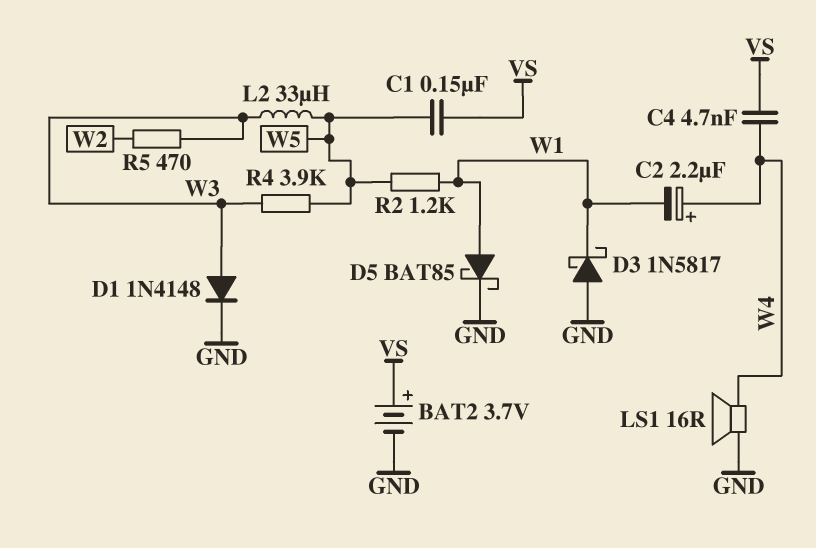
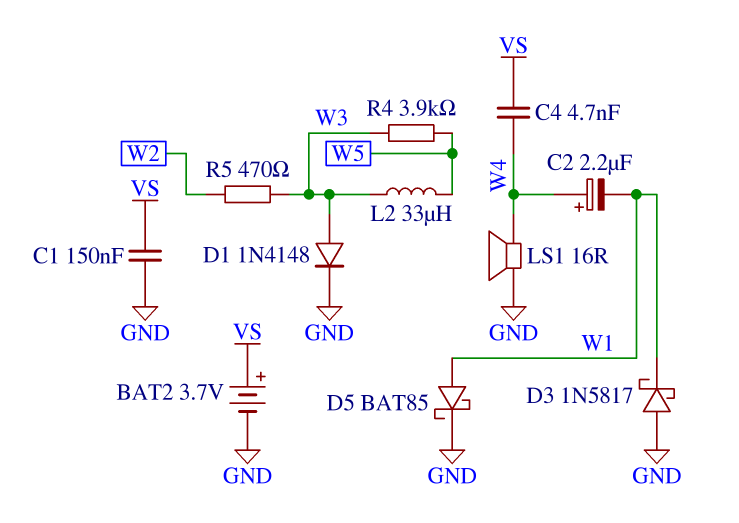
C1: 150nF (VS, W5) -> 150nF (GND, VS)
R2: 1.2k (W1, W5) -> none

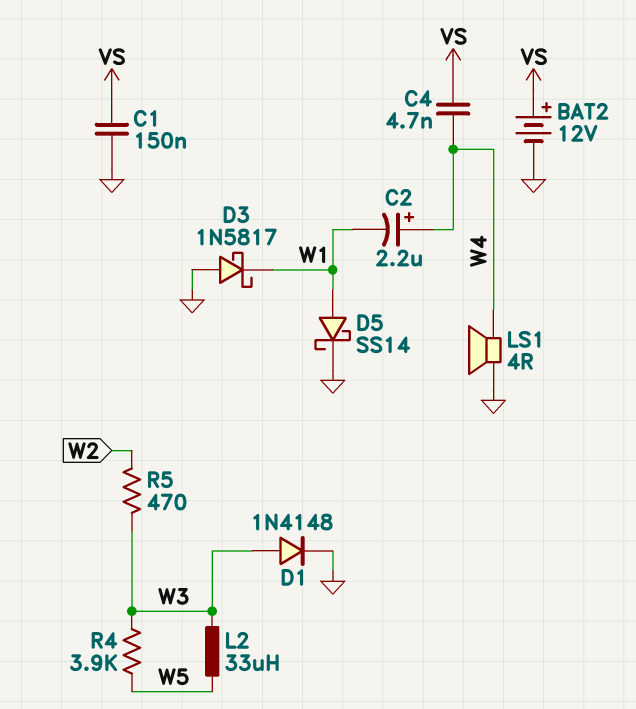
BAT2: 3.7V (plus VS, minus GND) -> 12V (plus VS, minus GND)
D5: schottky BAT85 (A W1, K GND) -> schottky SS14 (A W1, K GND)
LS1: speaker 16R (GND, W4) -> speaker 4R (GND, W4)

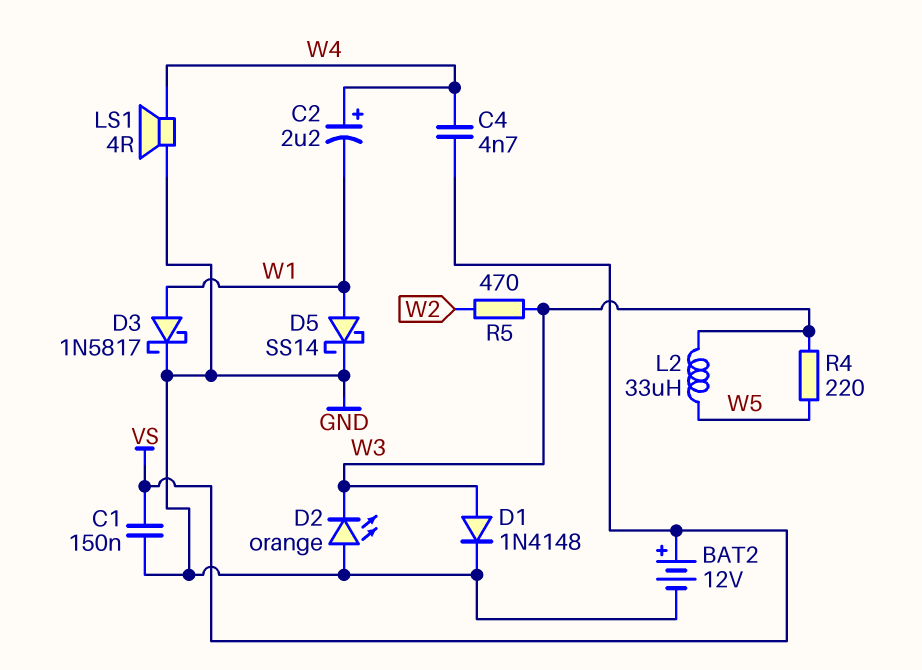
D2: none -> LED orange (A GND, K W3)
D3: schottky 1N5817 (A GND, K W1) -> schottky 1N5817 (A W1, K GND)
R4: 3.9k (W3, W5) -> 220 (W3, W5)

